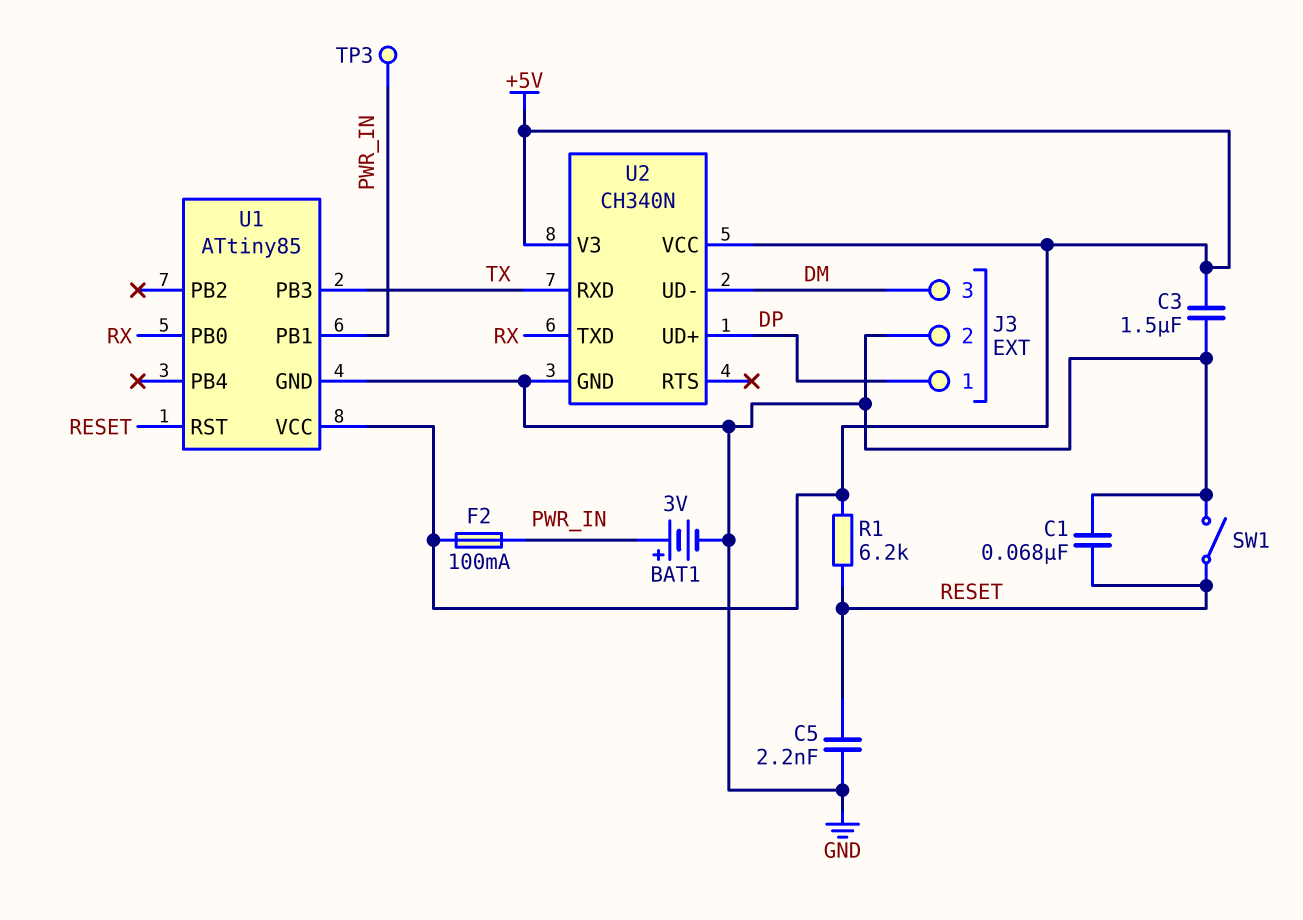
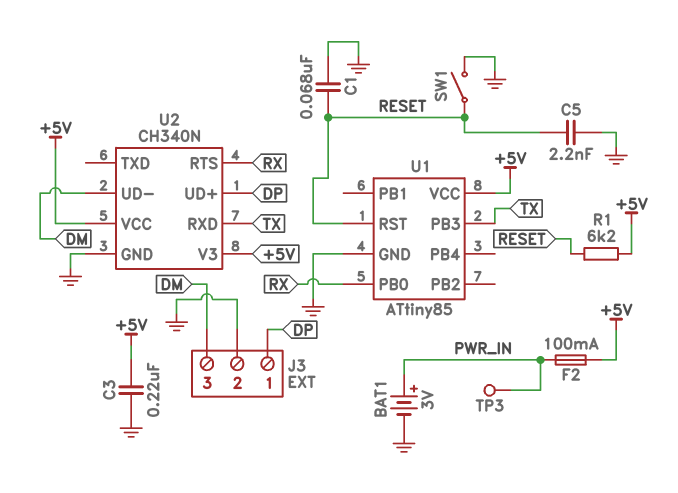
C3: 1.5uF (+5V, GND) -> 220nF (+5V, GND)
U1 pin PB1: PWR_IN -> none
U2 pin RTS: none -> RX
U2 pin TXD: RX -> none

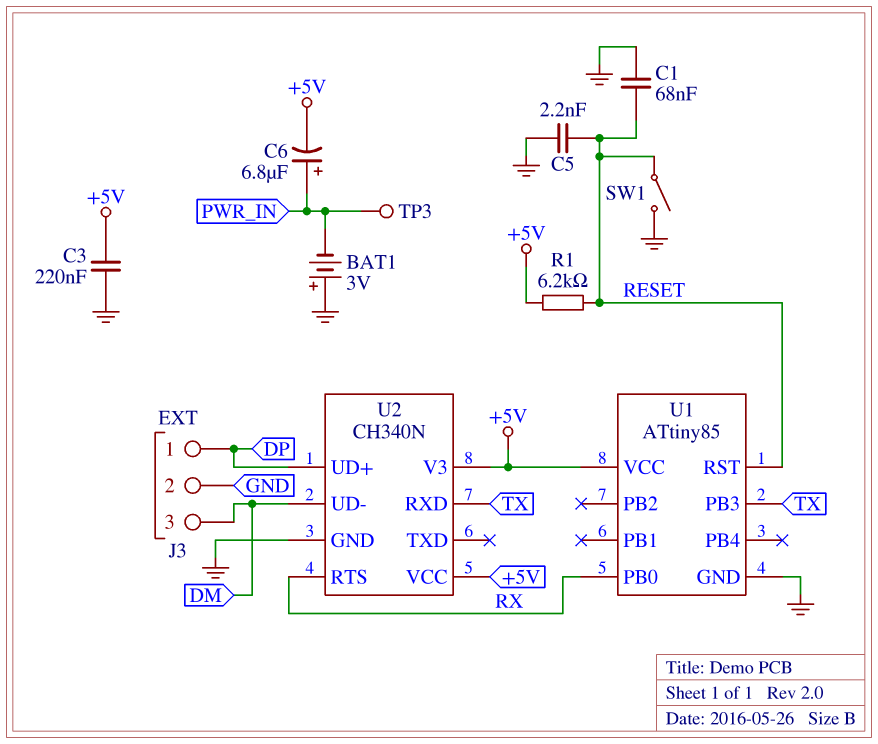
BAT1: 3V (plus PWR_IN, minus GND) -> 3V (plus GND, minus PWR_IN)
C6: none -> 6.8uF (plus PWR_IN, minus +5V)
F2: 100mA (+5V, PWR_IN) -> none

